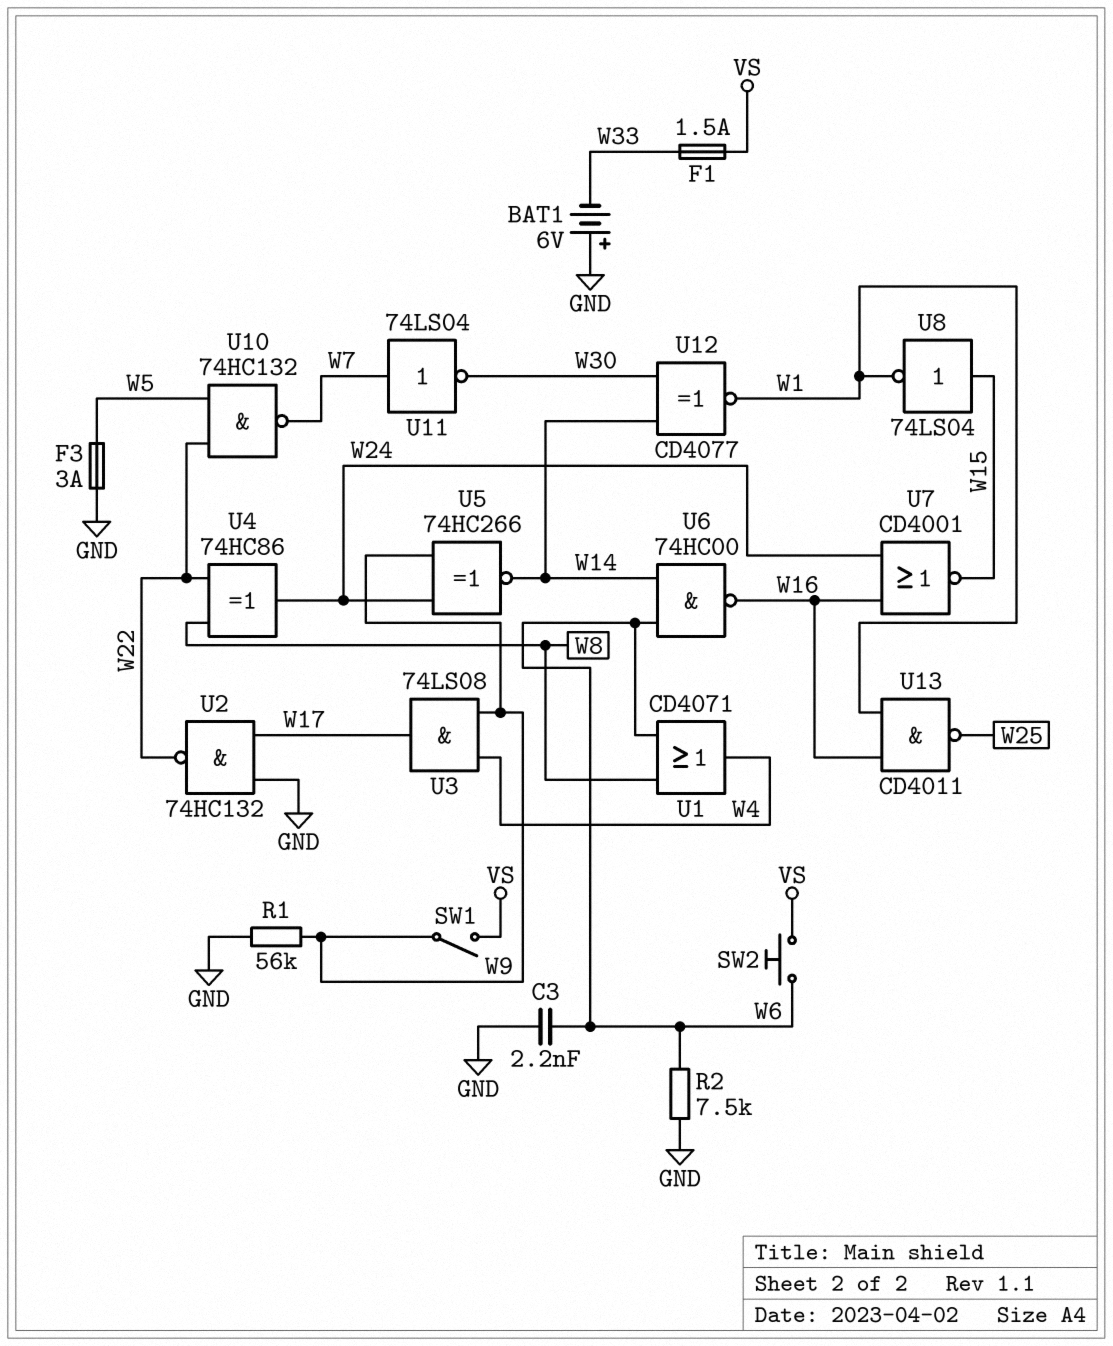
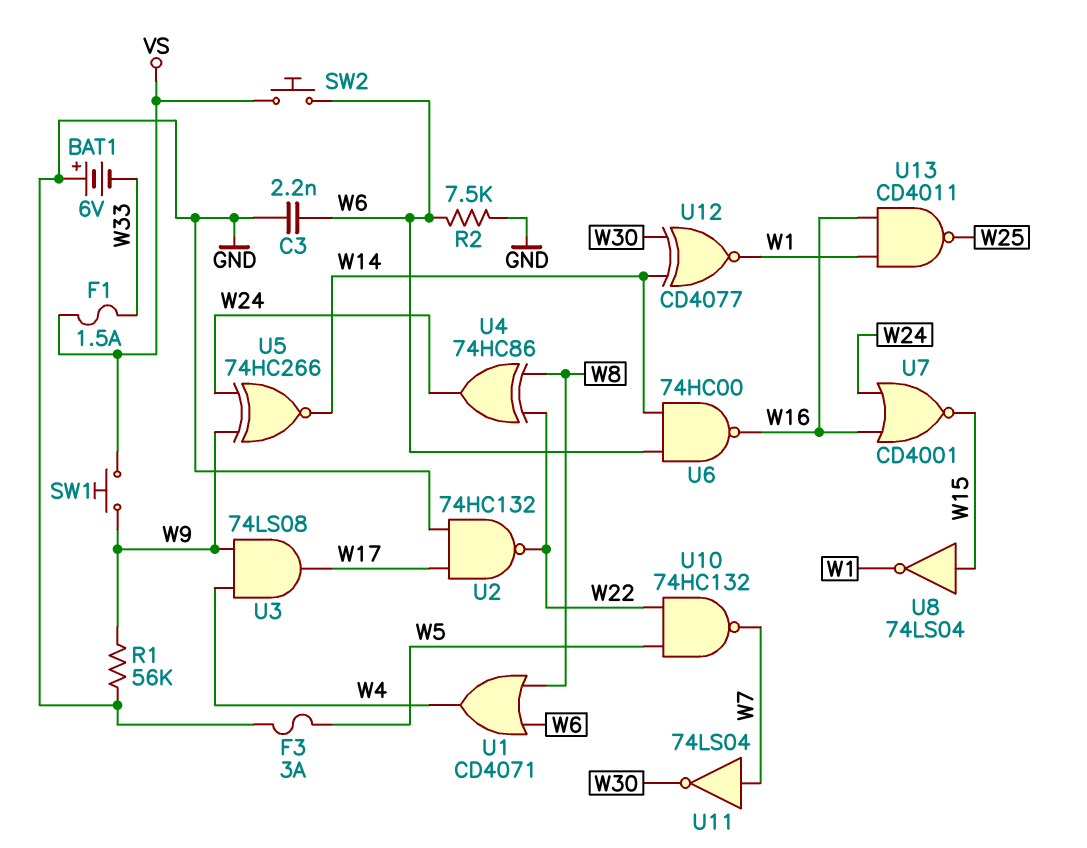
SW1: switch (VS, W9) -> button (VS, W9)

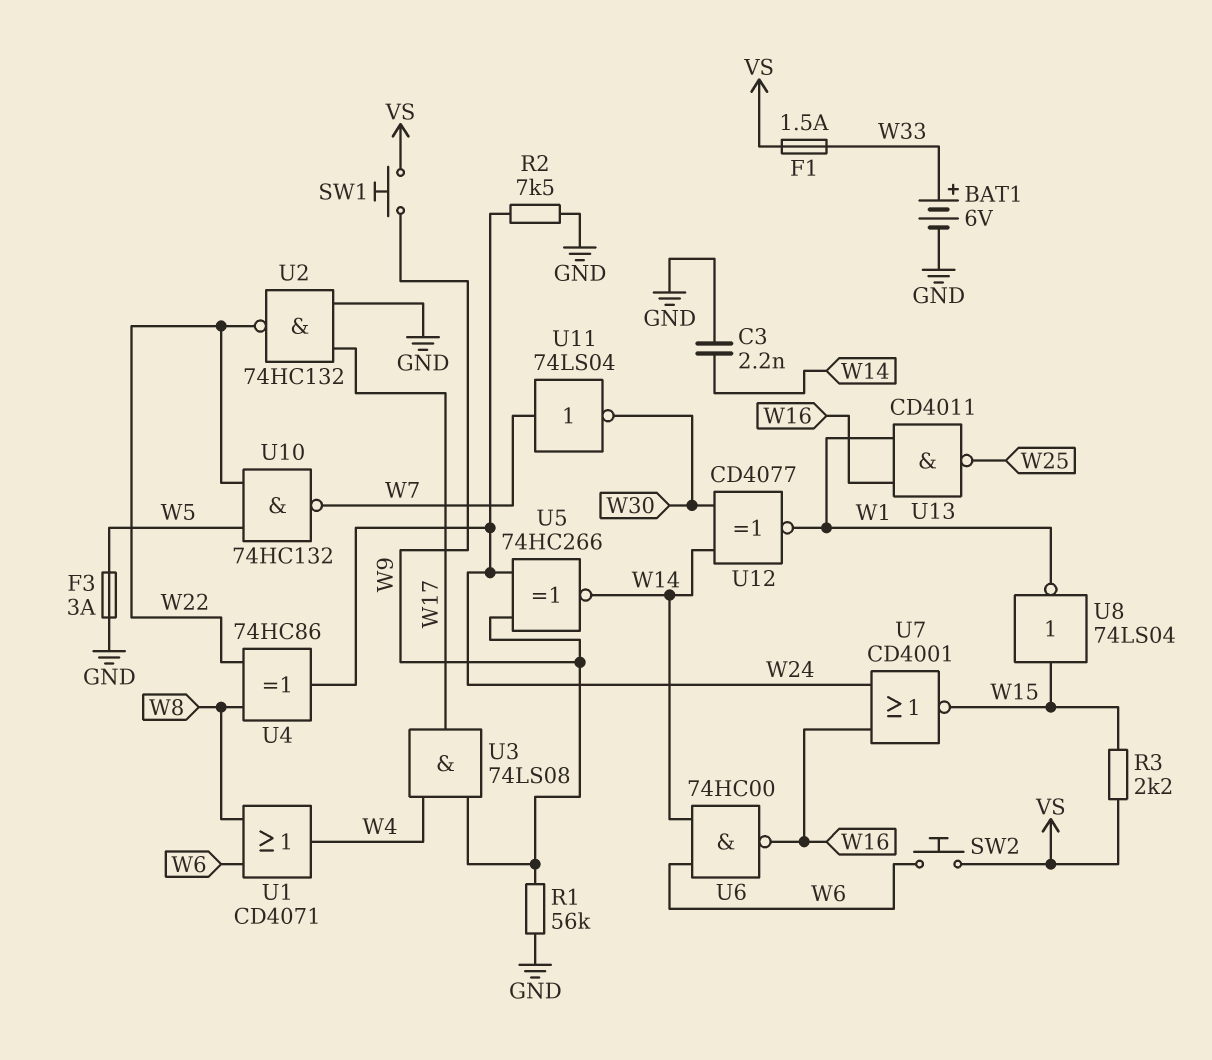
BAT1: 6V (plus GND, minus W33) -> 6V (plus W33, minus GND)
C3: 2.2nF (GND, W6) -> 2.2nF (GND, W14)
R2: 7.5k (GND, W6) -> 7.5k (GND, W24)
R3: none -> 2.2k (VS, W15)

